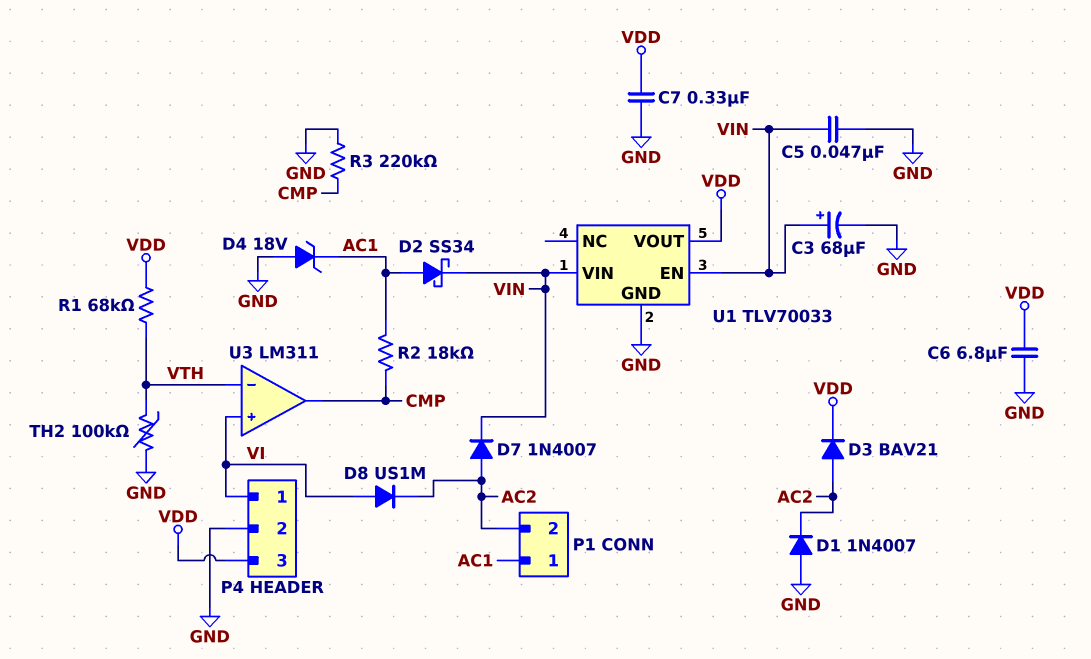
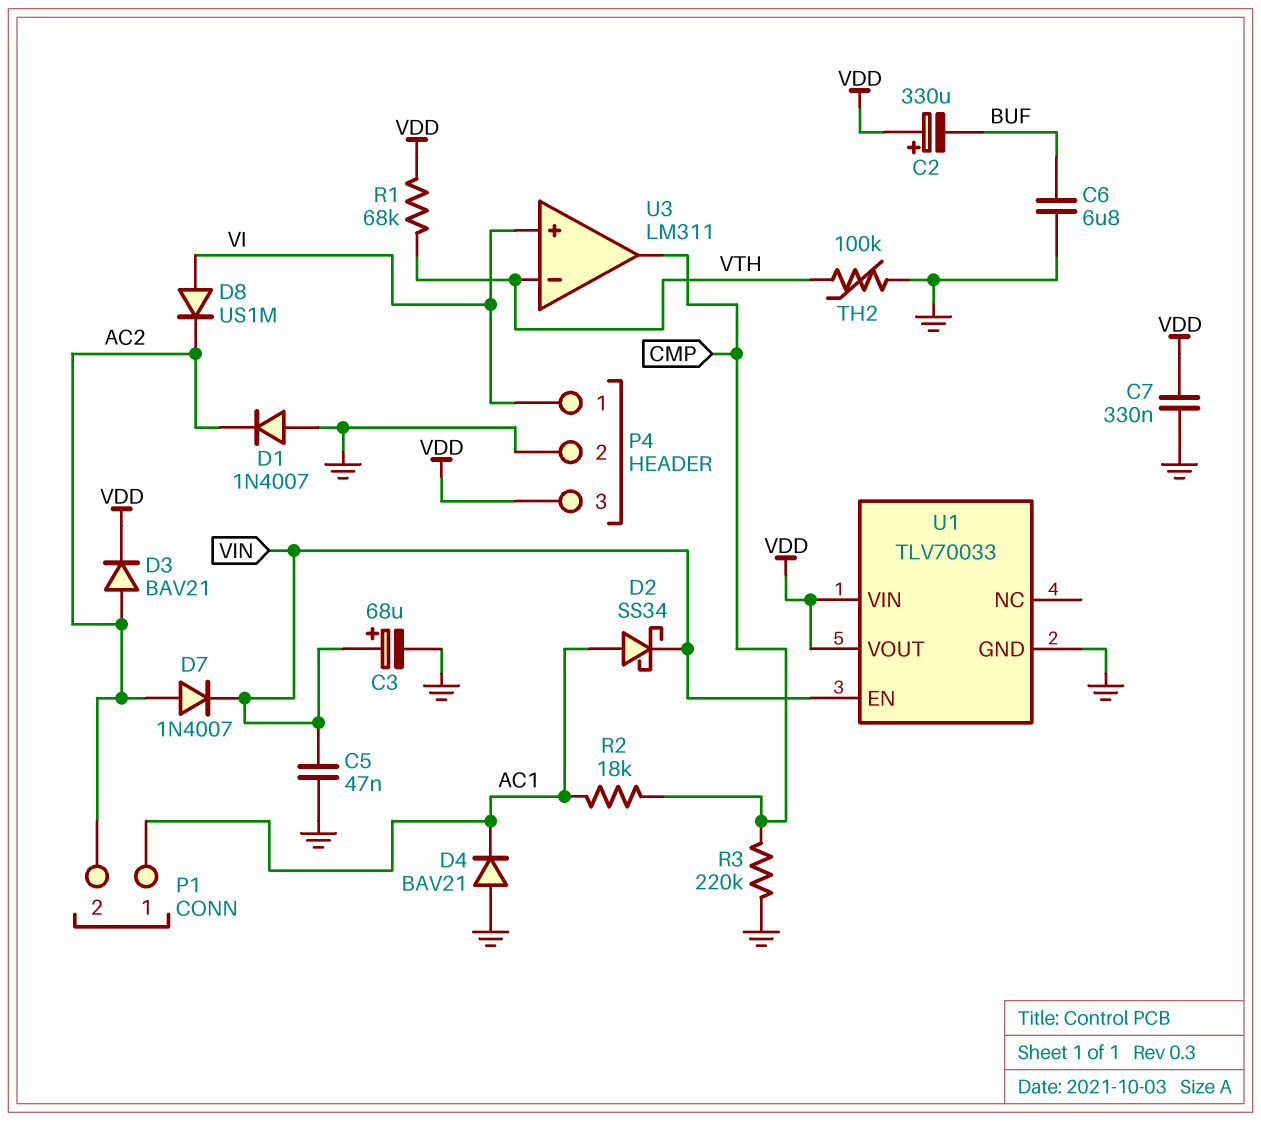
C2: none -> 330uF (plus VDD, minus BUF)
C6: 6.8uF (GND, VDD) -> 6.8uF (BUF, GND)
D4: zener 18V (A GND, K AC1) -> diode BAV21 (A GND, K AC1)
U1 pin VIN: VIN -> VDD

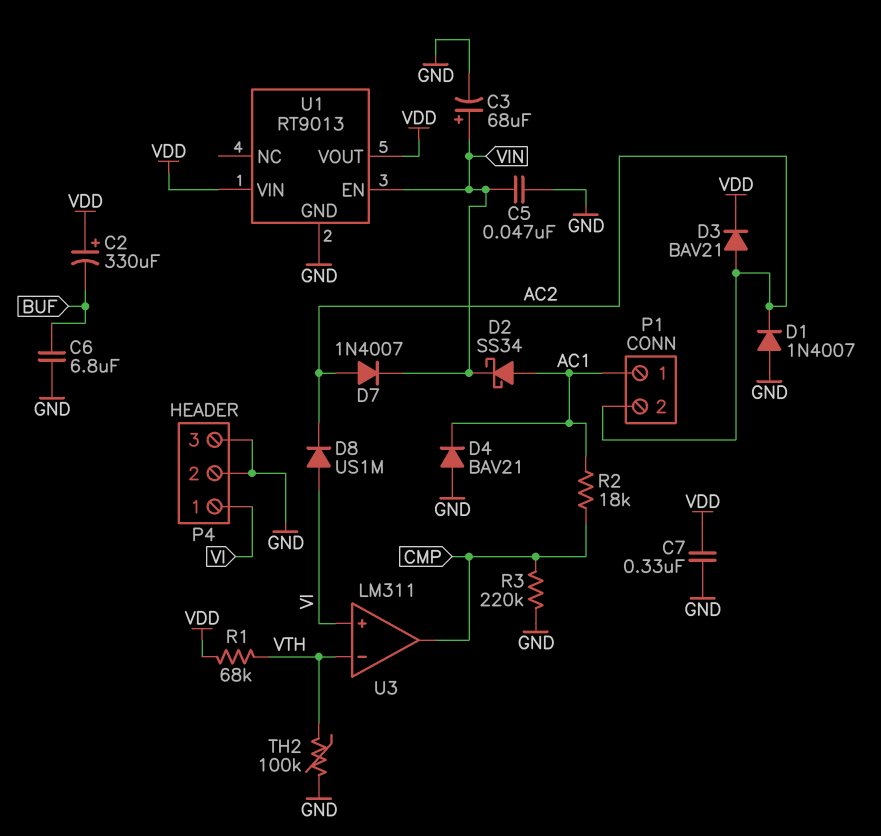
P4 pin 3: VDD -> GND
U1: TLV70033 -> RT9013

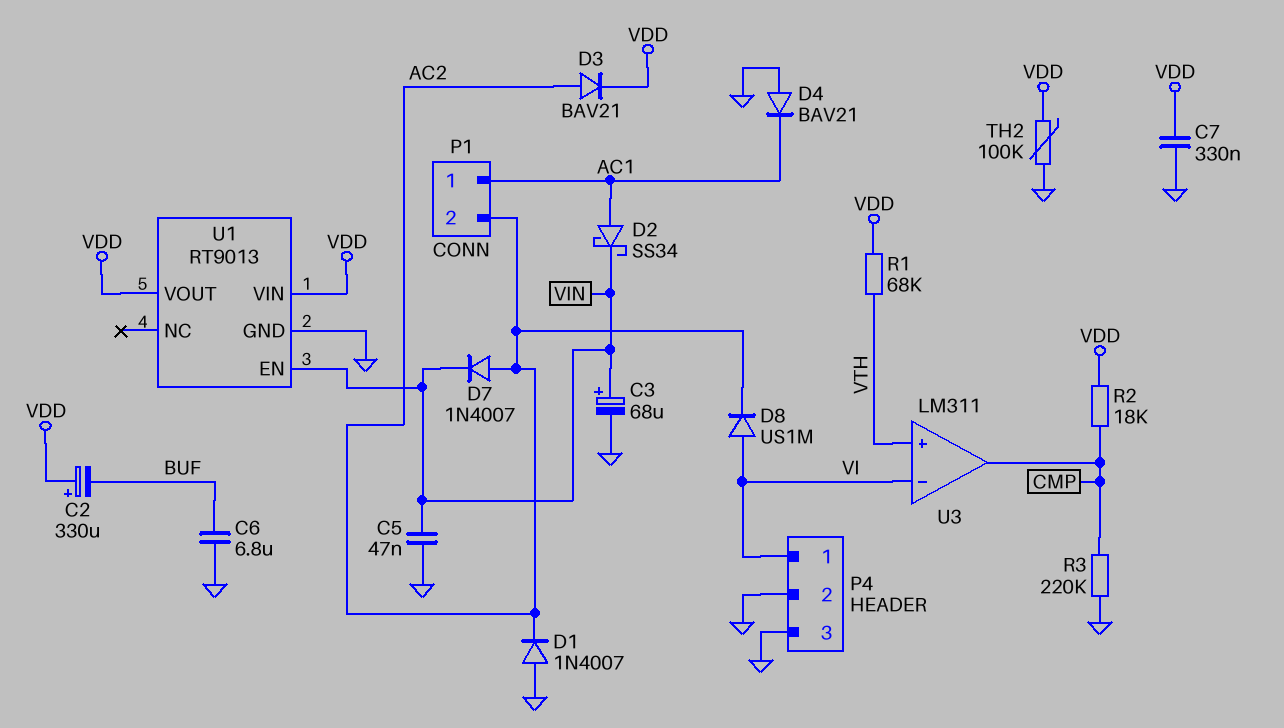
R2: 18k (AC1, CMP) -> 18k (CMP, VDD)
TH2: 100k (GND, VTH) -> 100k (GND, VDD)
U3 pin in+: VI -> VTH
U3 pin in-: VTH -> VI

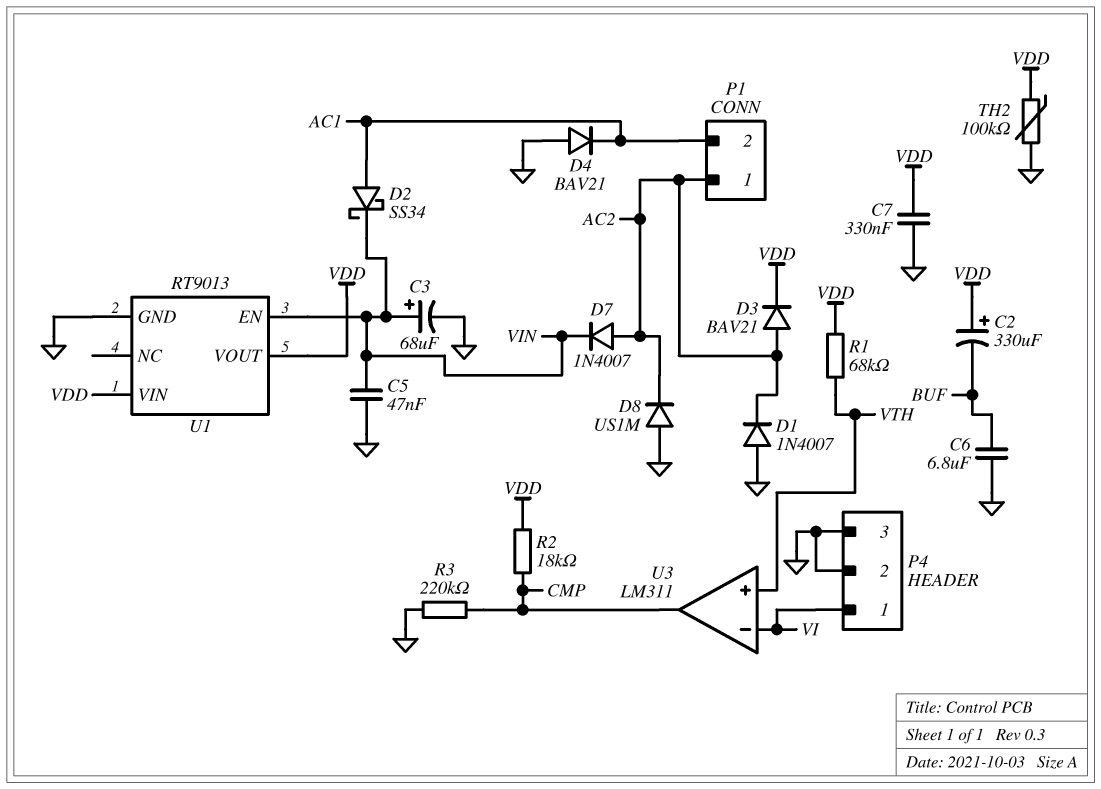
D8: diode US1M (A VI, K AC2) -> diode US1M (A GND, K AC2)
P1 pin 1: AC1 -> AC2
P1 pin 2: AC2 -> AC1

